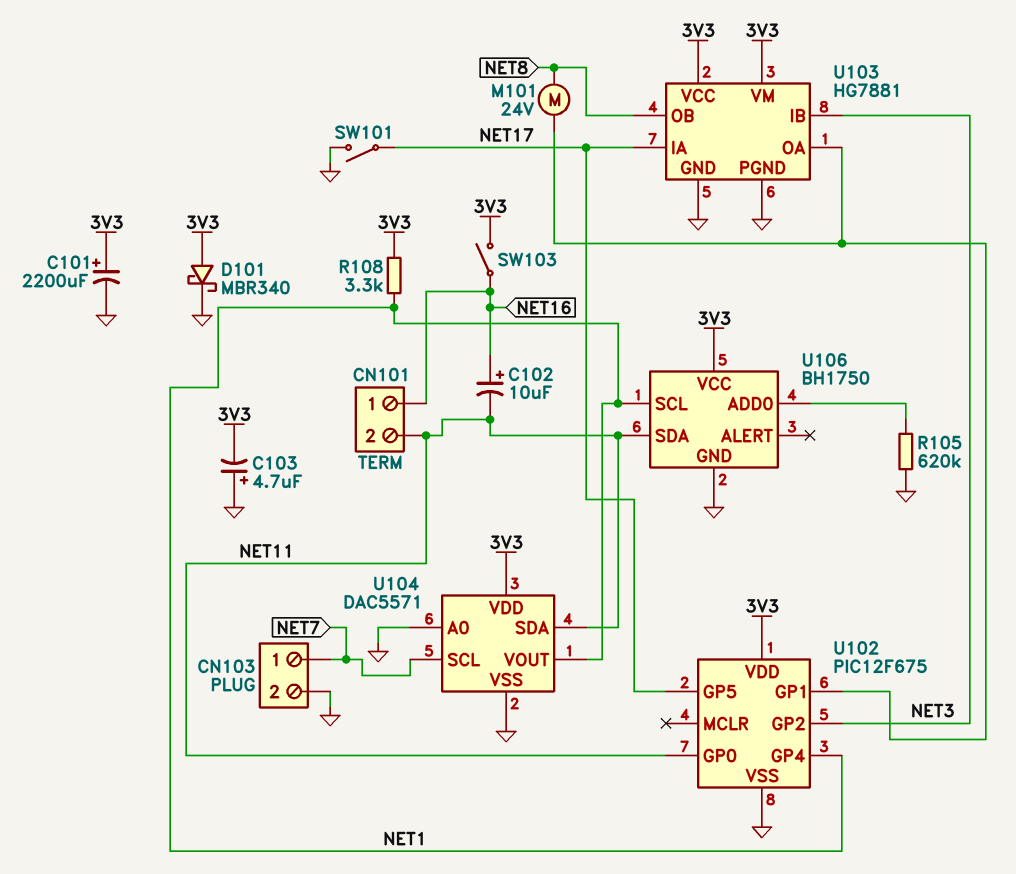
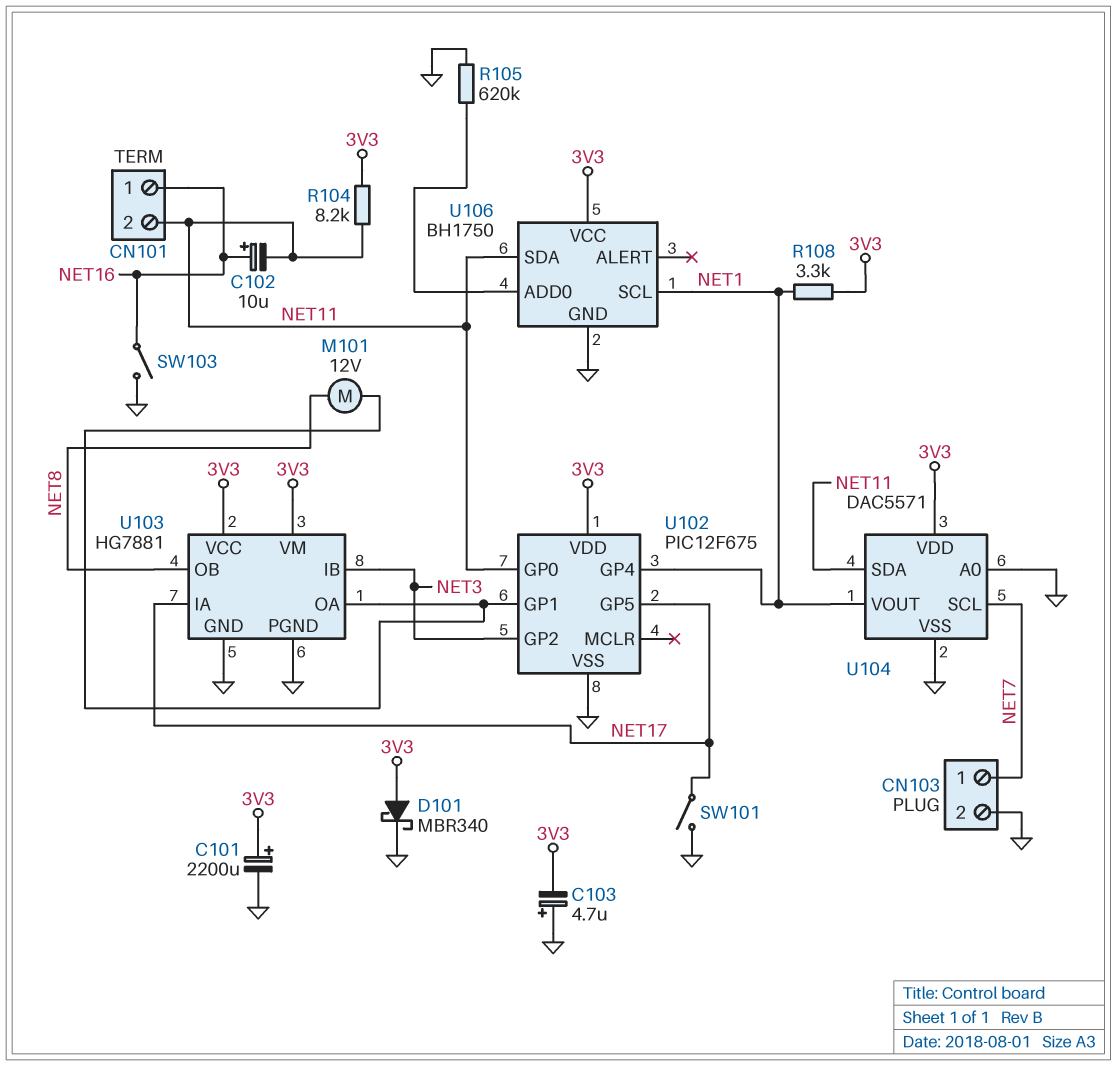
M101: motor 24V (NET8, U102/GP1) -> motor 12V (NET8, U102/GP1)
R104: none -> 8.2k (3V3, NET11)
SW103: switch (3V3, NET16) -> switch (GND, NET16)

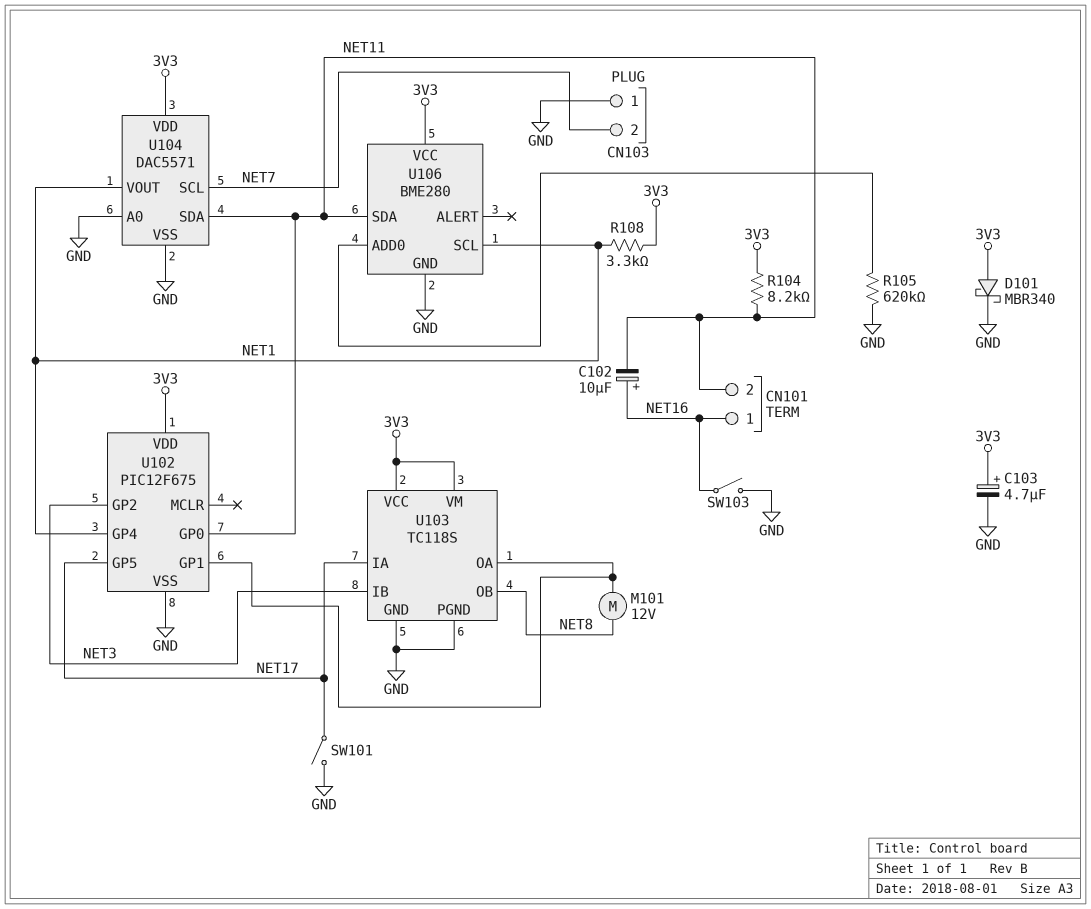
C101: 2200uF (plus 3V3, minus GND) -> none
C103: 4.7uF (plus GND, minus 3V3) -> 4.7uF (plus 3V3, minus GND)
CN103 pin 1: NET7 -> GND
CN103 pin 2: GND -> NET7
U103: HG7881 -> TC118S
U106: BH1750 -> BME280

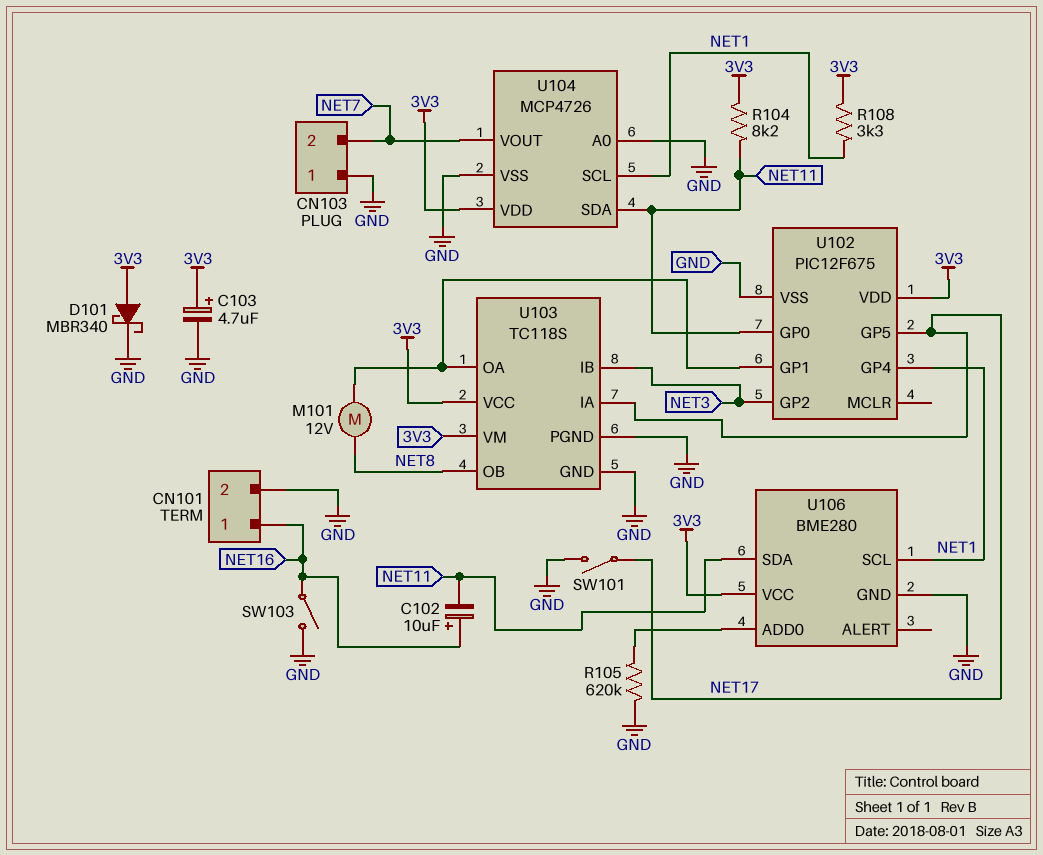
CN101 pin 2: NET11 -> GND
U104: DAC5571 -> MCP4726
U104 pin SCL: NET7 -> NET1
U104 pin VOUT: NET1 -> NET7

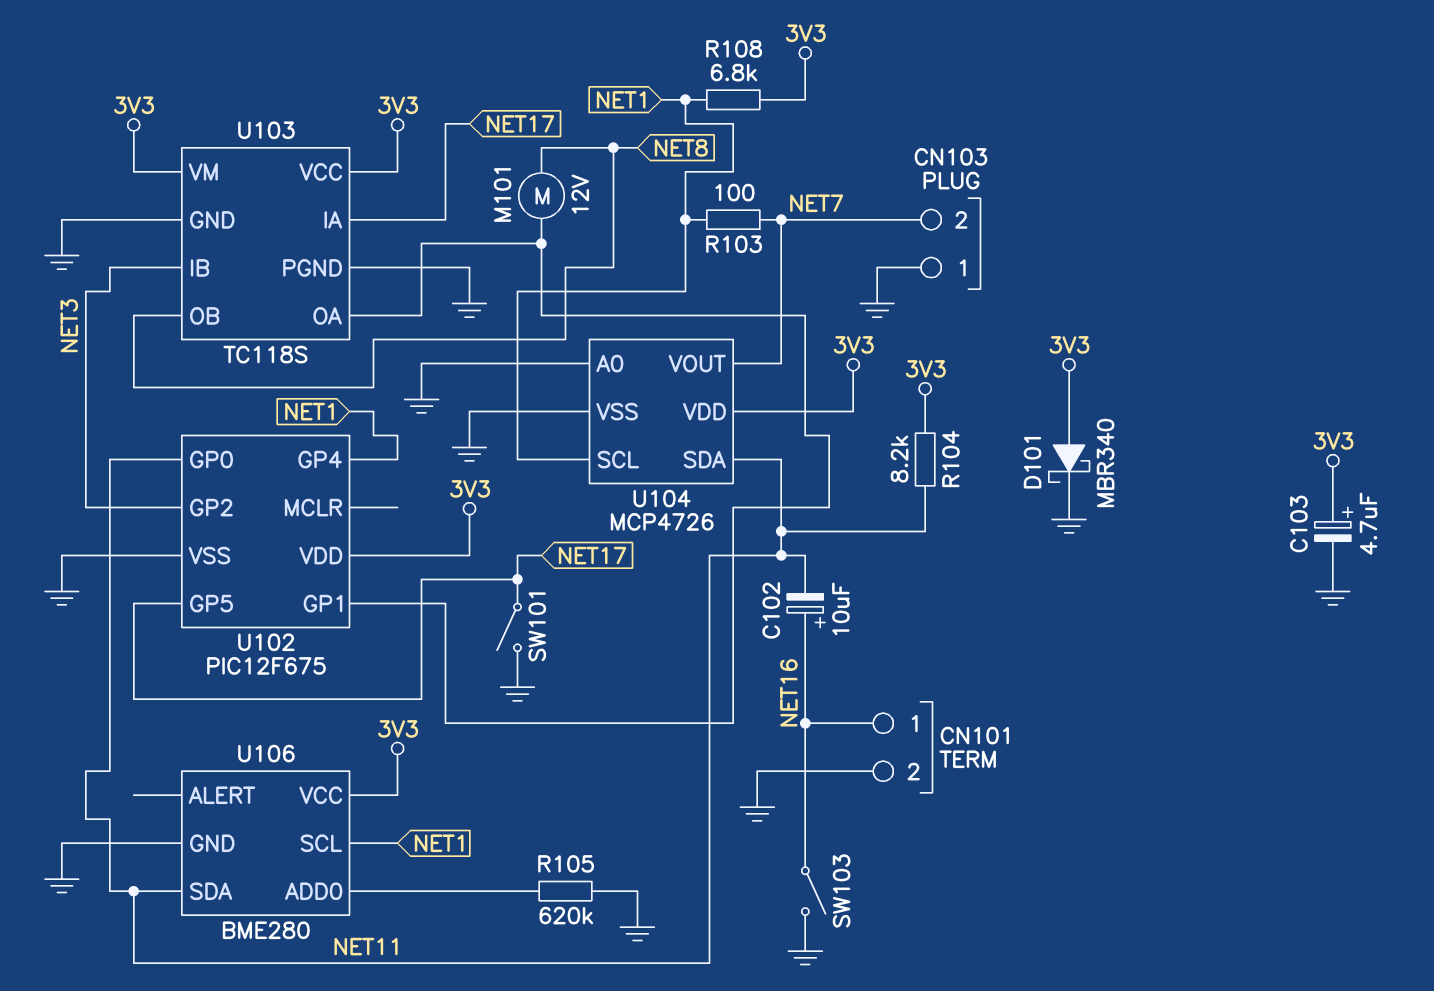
R103: none -> 100 (NET1, NET7)
R108: 3.3k (3V3, NET1) -> 6.8k (3V3, NET1)

